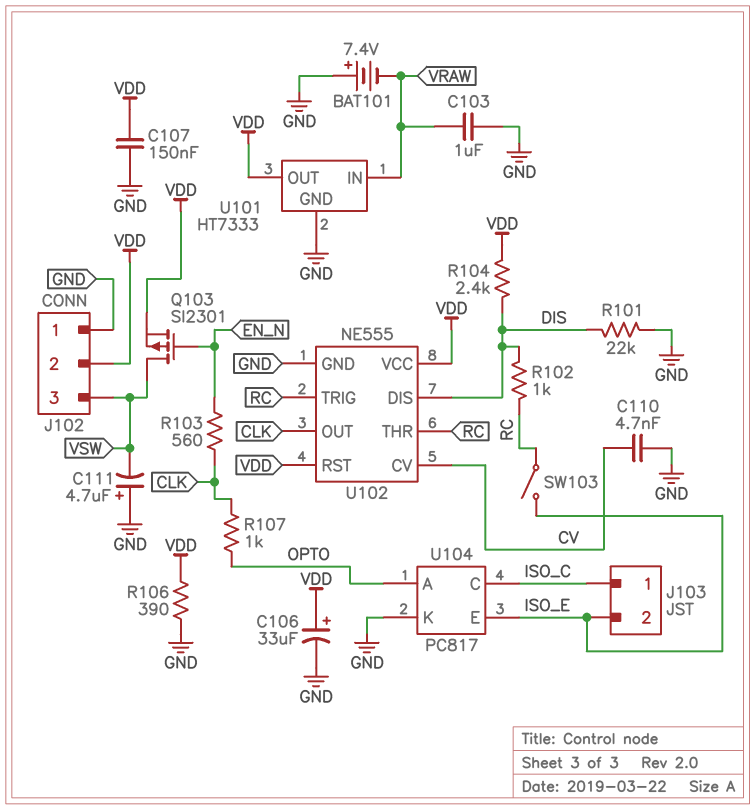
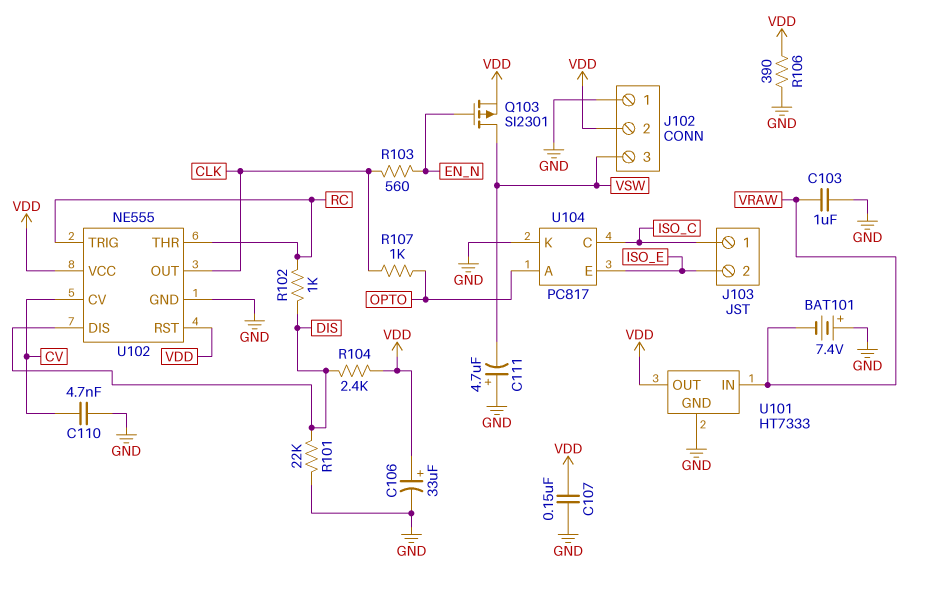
SW103: switch (ISO_E, RC) -> none

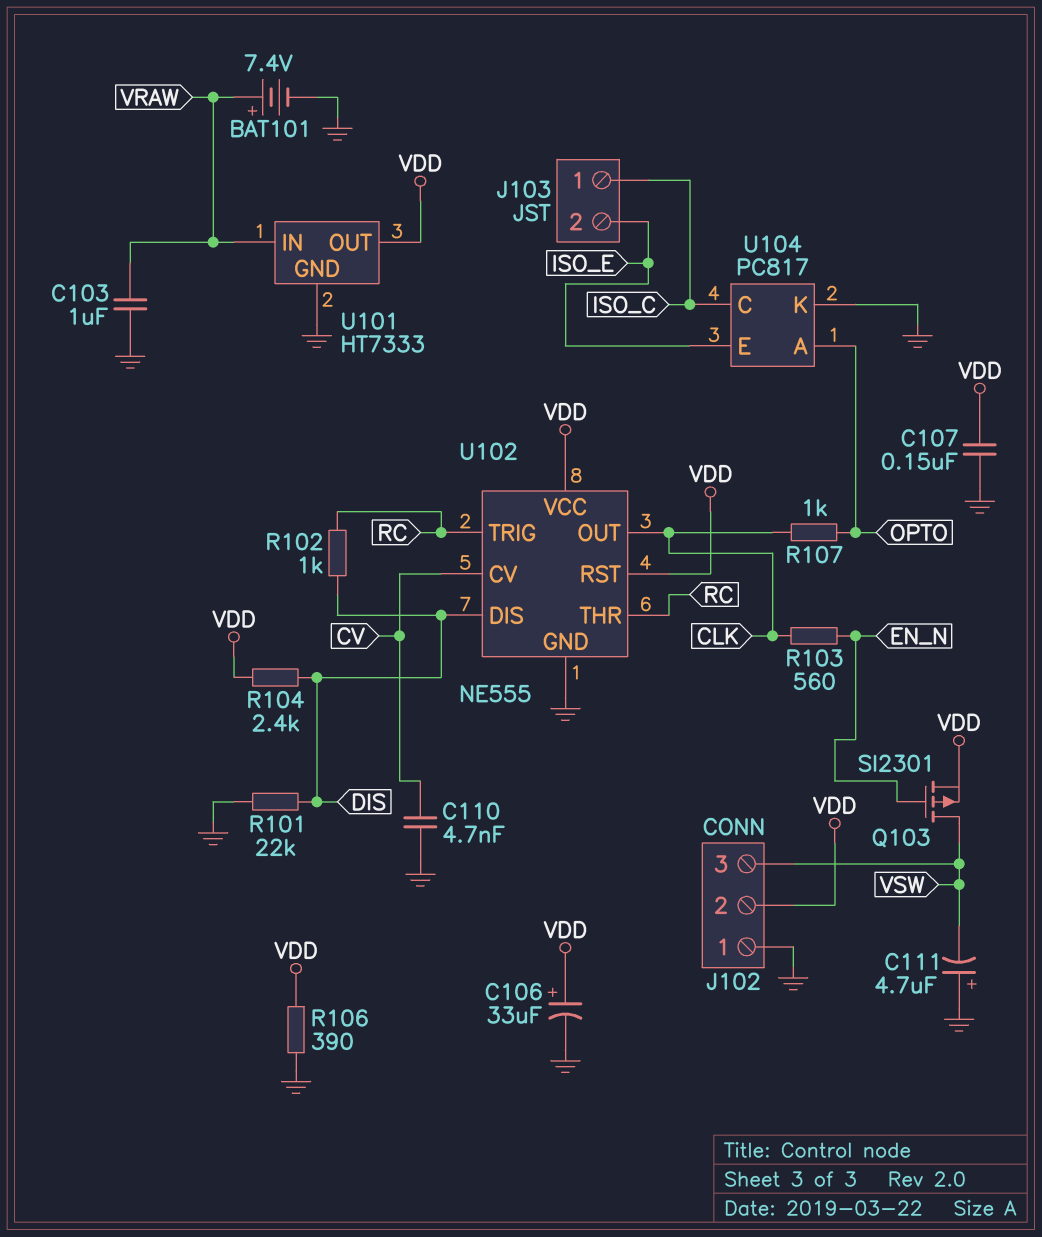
BAT101: 7.4V (plus GND, minus VRAW) -> 7.4V (plus VRAW, minus GND)

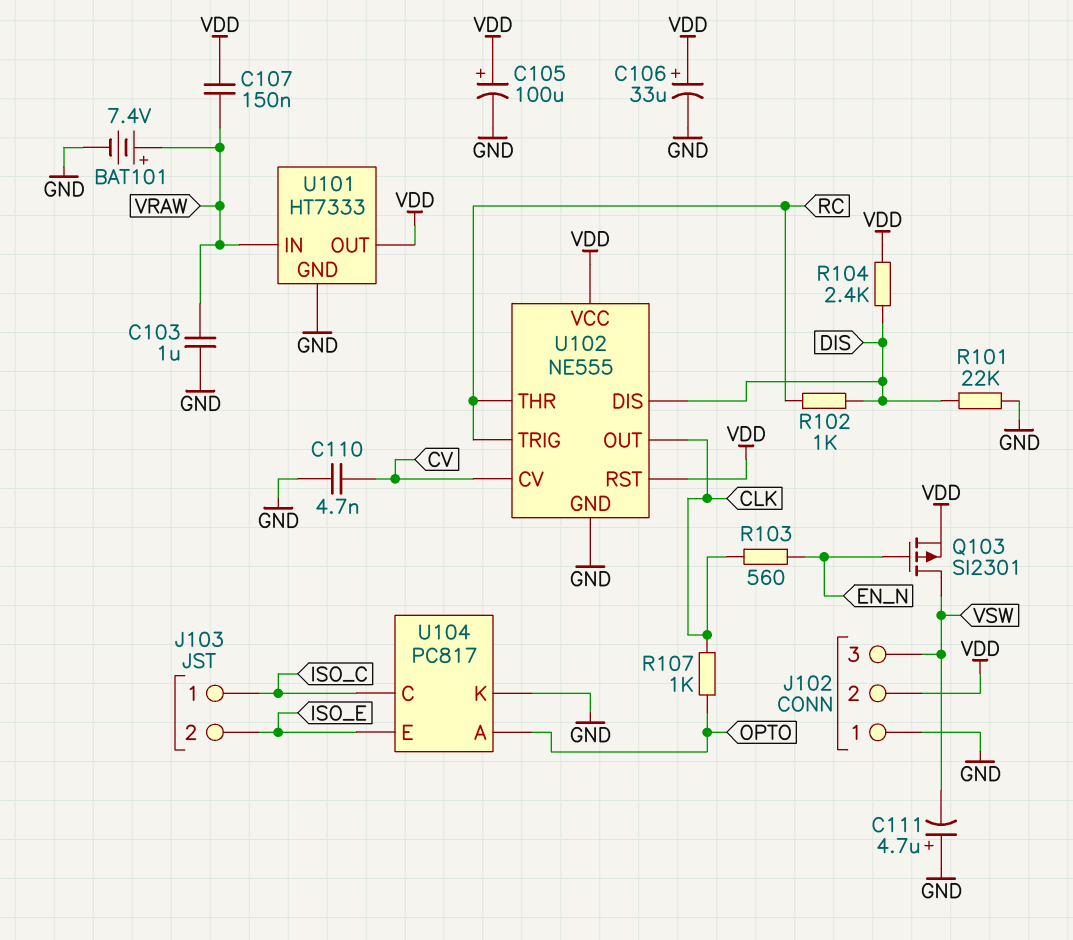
C105: none -> 100uF (plus VDD, minus GND)
C107: 150nF (GND, VDD) -> 150nF (VDD, VRAW)
R106: 390 (GND, VDD) -> none

